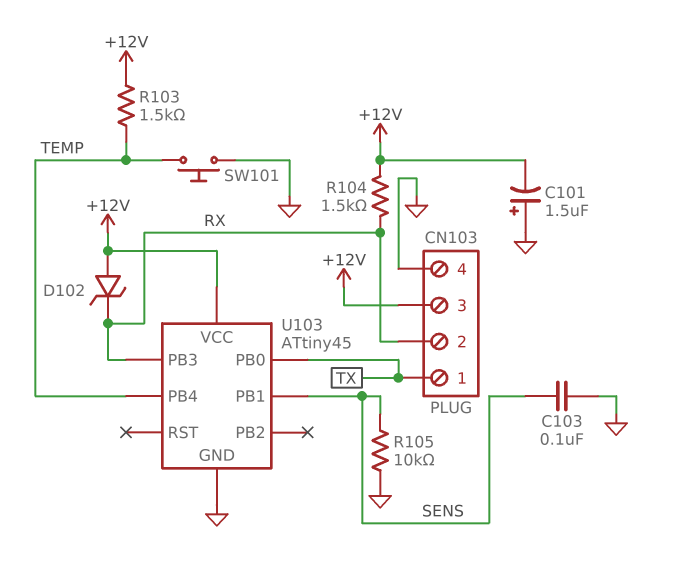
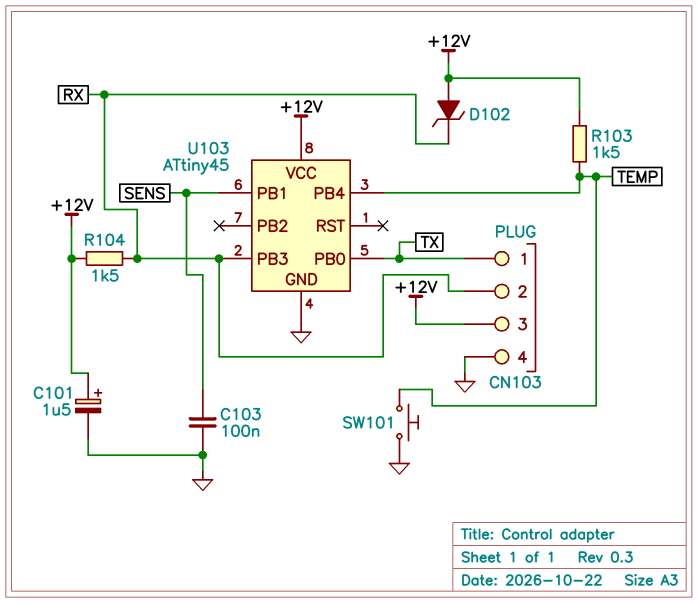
C101: 1.5uF (plus GND, minus +12V) -> 1.5uF (plus +12V, minus GND)
R105: 10k (GND, SENS) -> none

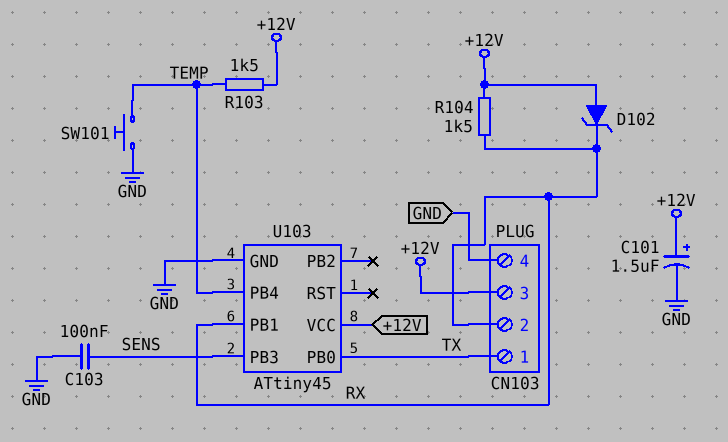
U103 pin PB1: SENS -> RX
U103 pin PB3: RX -> SENS

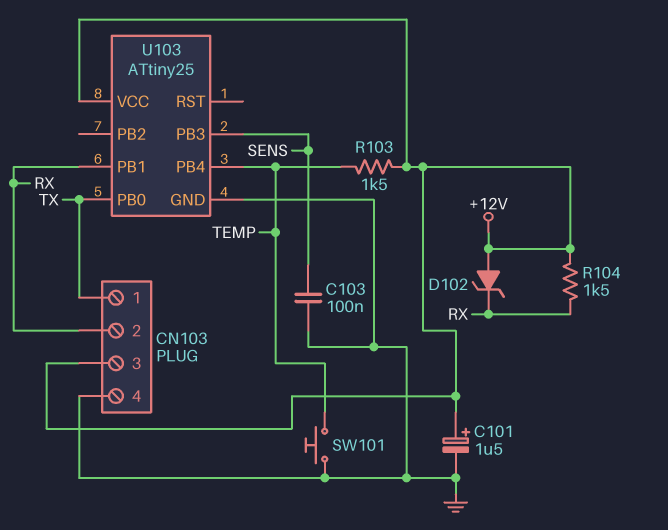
U103: ATtiny45 -> ATtiny25

